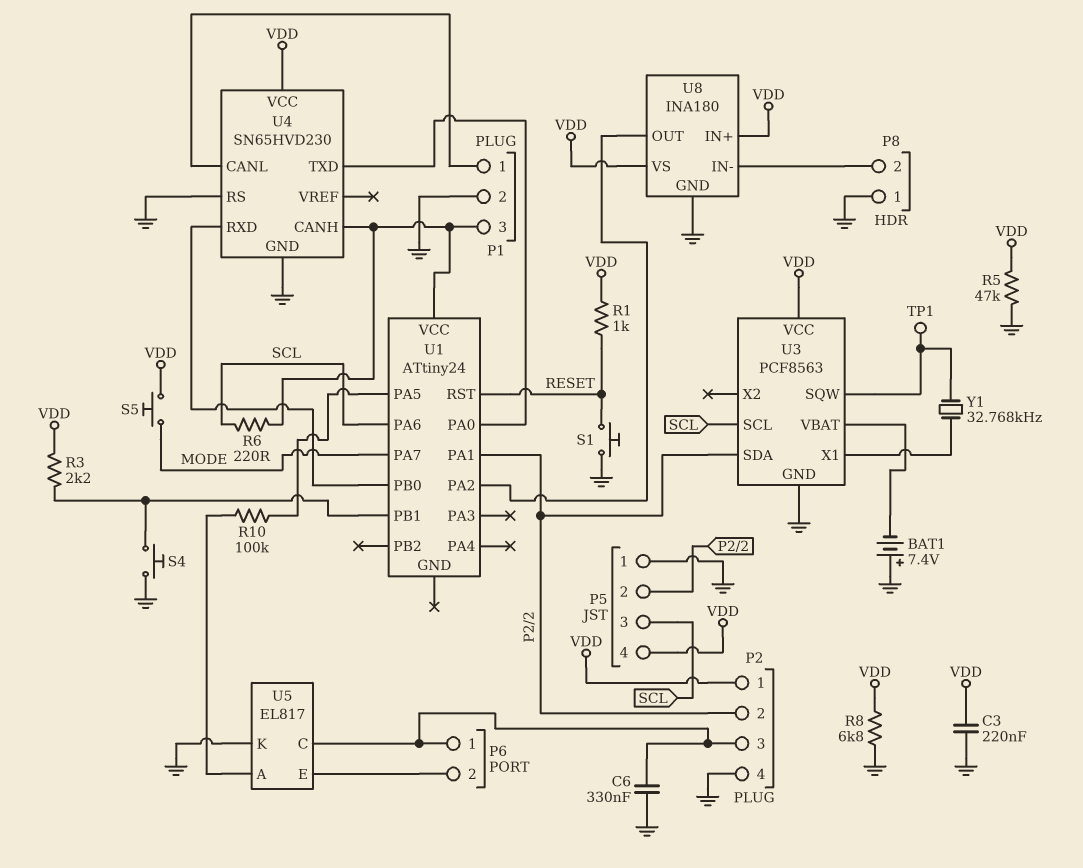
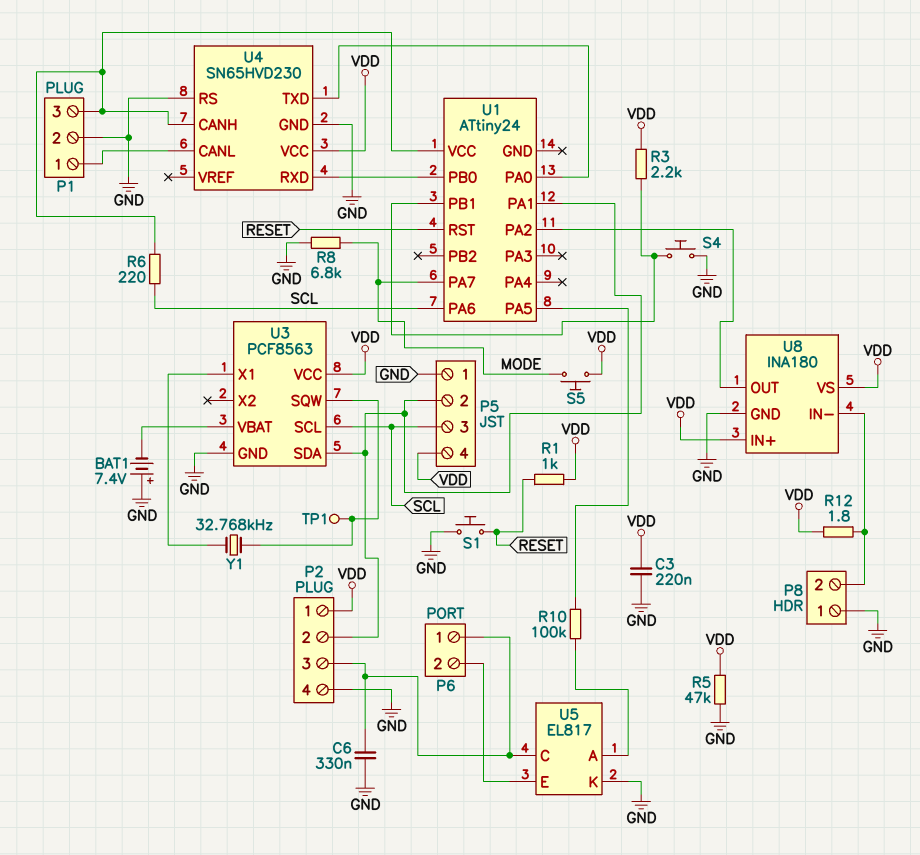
R8: 6.8k (GND, VDD) -> 6.8k (GND, MODE)
R12: none -> 1.8 (P8/2, VDD)

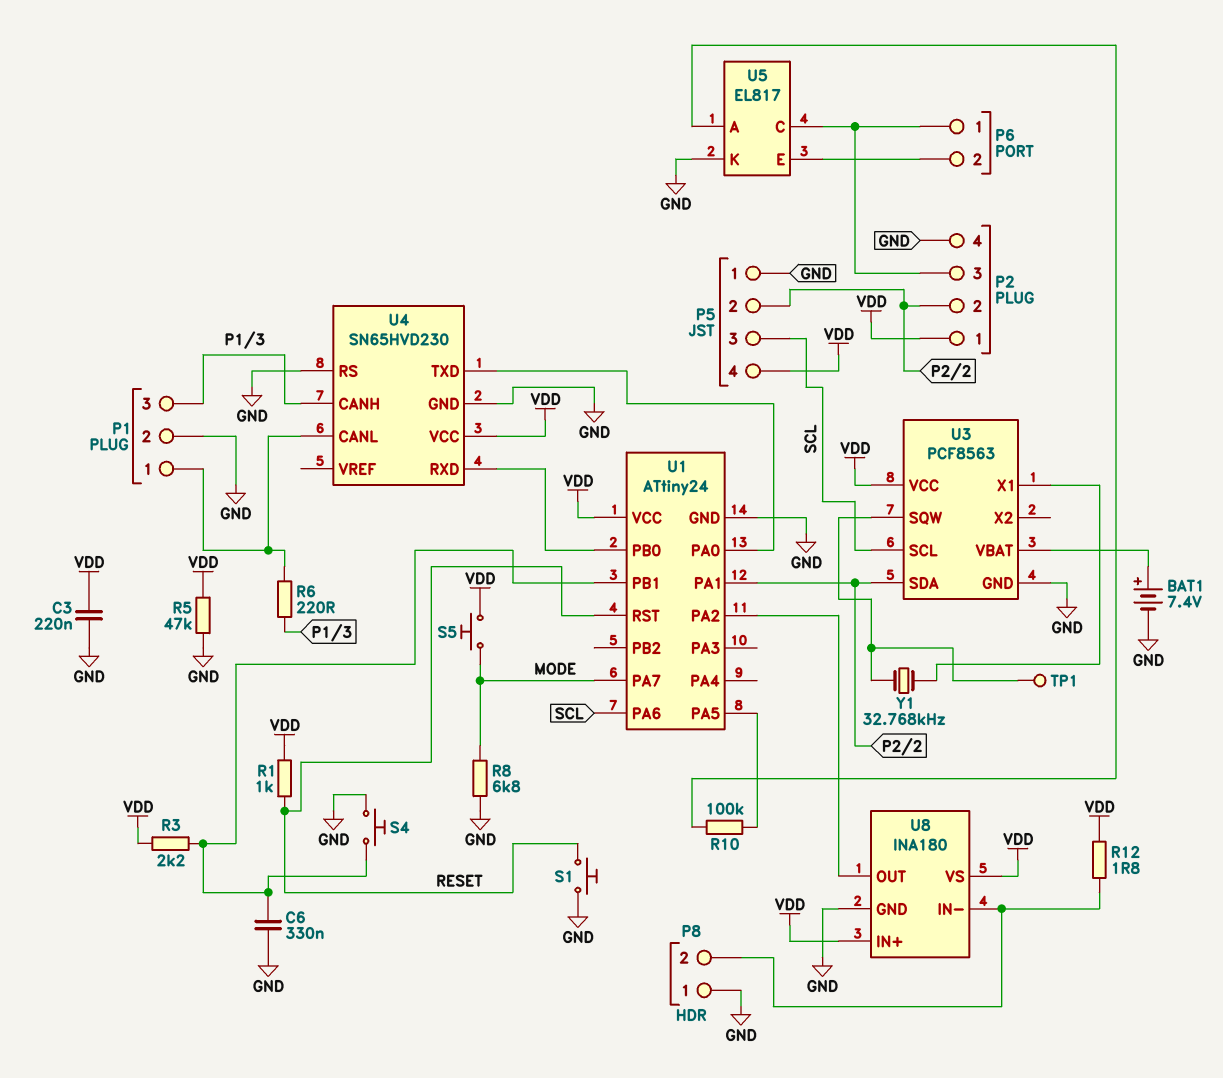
BAT1: 7.4V (plus GND, minus U3/VBAT) -> 7.4V (plus U3/VBAT, minus GND)
C6: 330nF (GND, P2/3) -> 330nF (GND, U1/PB1)
R6: 220 (P1/3, SCL) -> 220 (P1/1, P1/3)
U1 pin GND: none -> GND
U1 pin VCC: P1/3 -> VDD

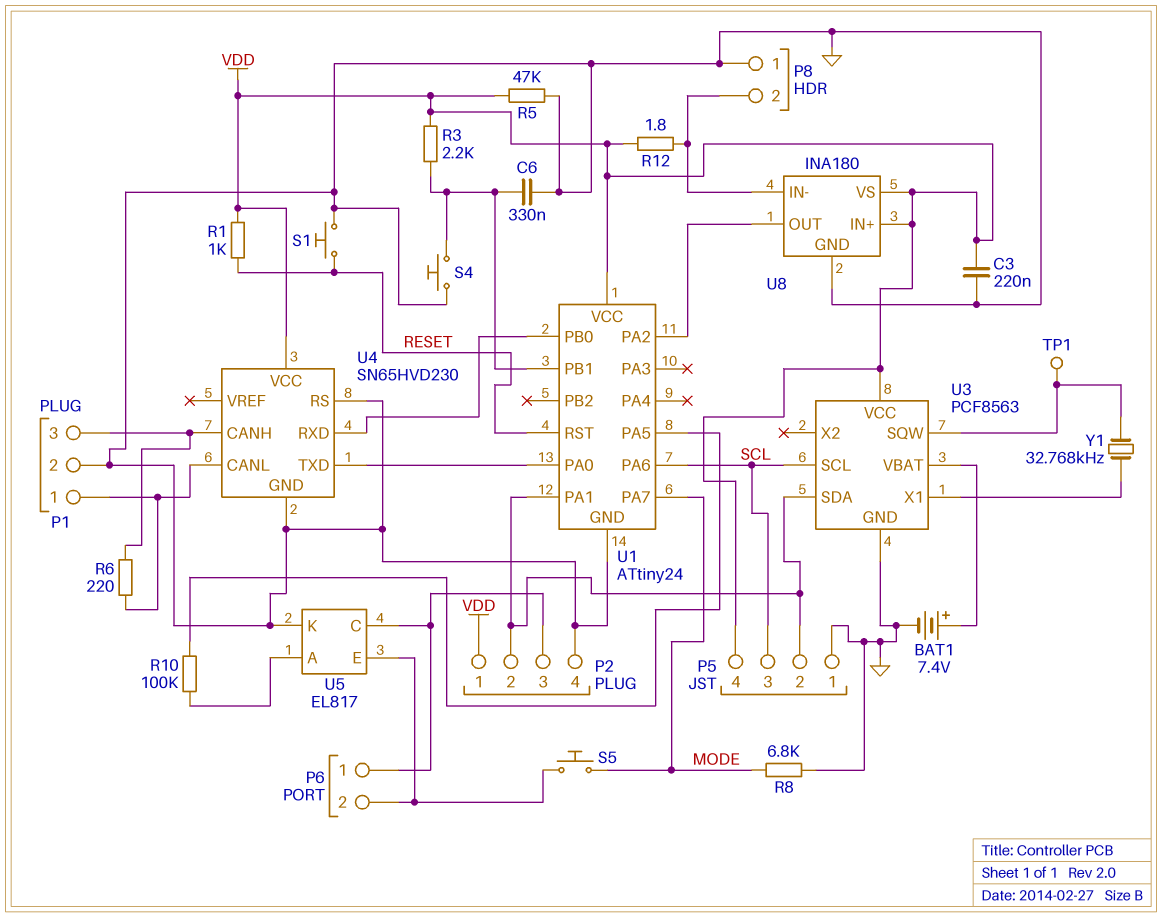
S5: button (MODE, VDD) -> button (MODE, P6/2)

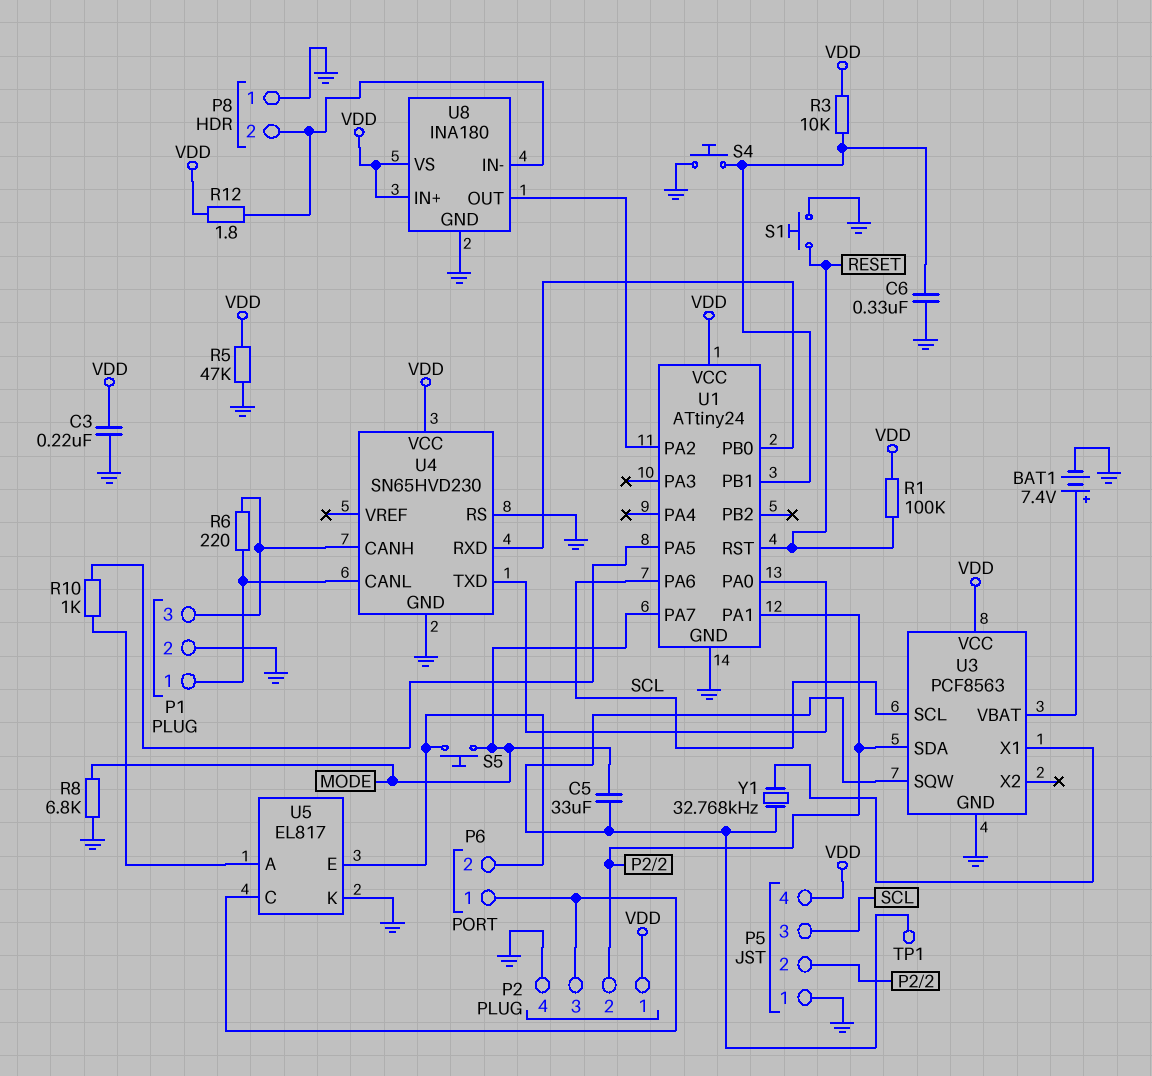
C5: none -> 33uF (MODE, U3/SQW)
R1: 1k (RESET, VDD) -> 100k (RESET, VDD)
R3: 2.2k (U1/PB1, VDD) -> 10k (U1/PB1, VDD)
R10: 100k (U1/PA5, U5/A) -> 1k (U1/PA5, U5/A)

